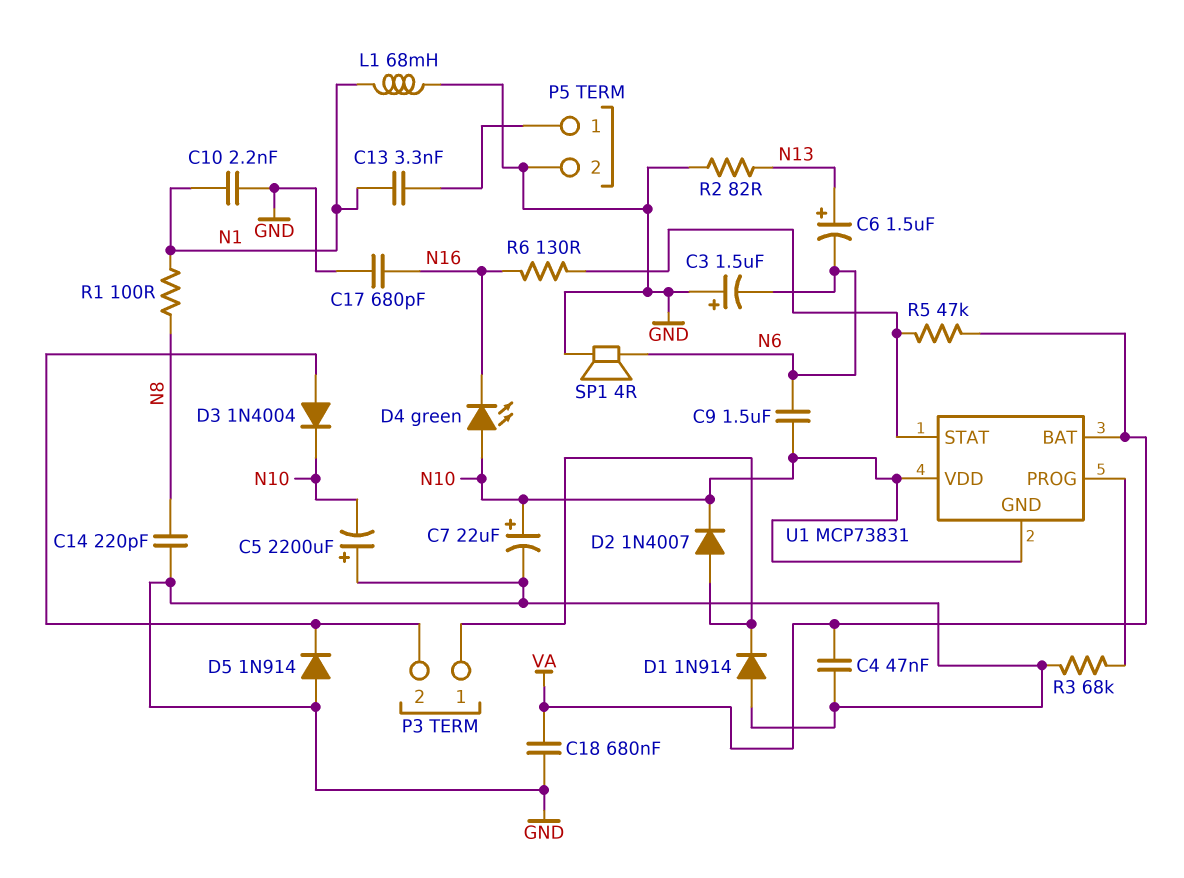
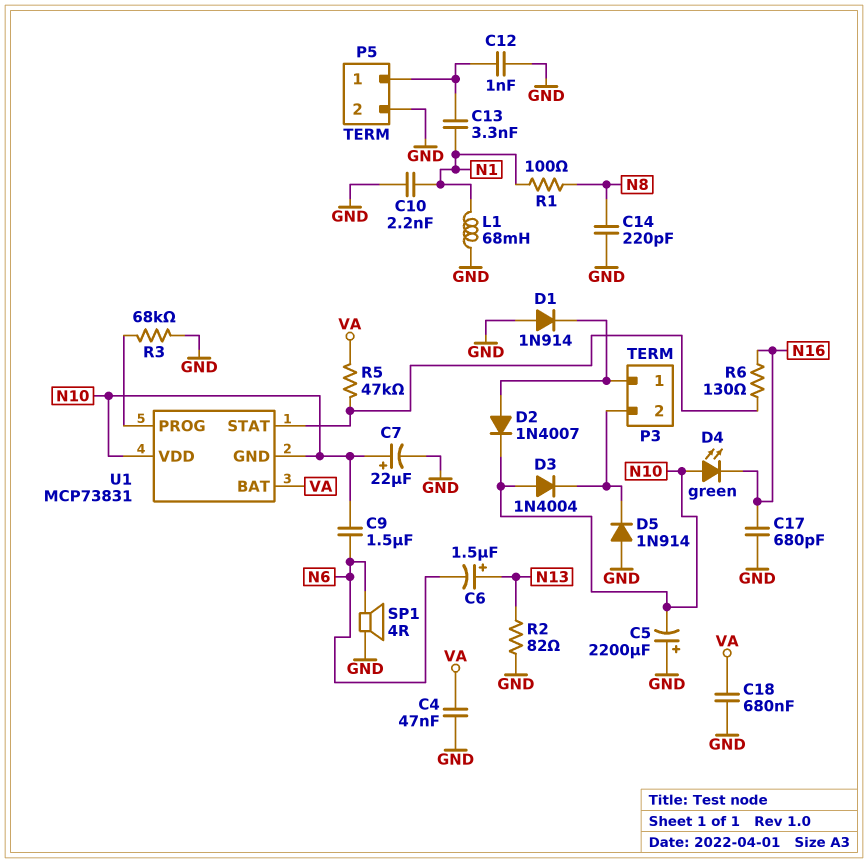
C3: 1.5uF (plus GND, minus N6) -> none
C12: none -> 1nF (GND, P5/1)
D3: diode 1N4004 (A P3/2, K N10) -> diode 1N4004 (A N10, K P3/2)

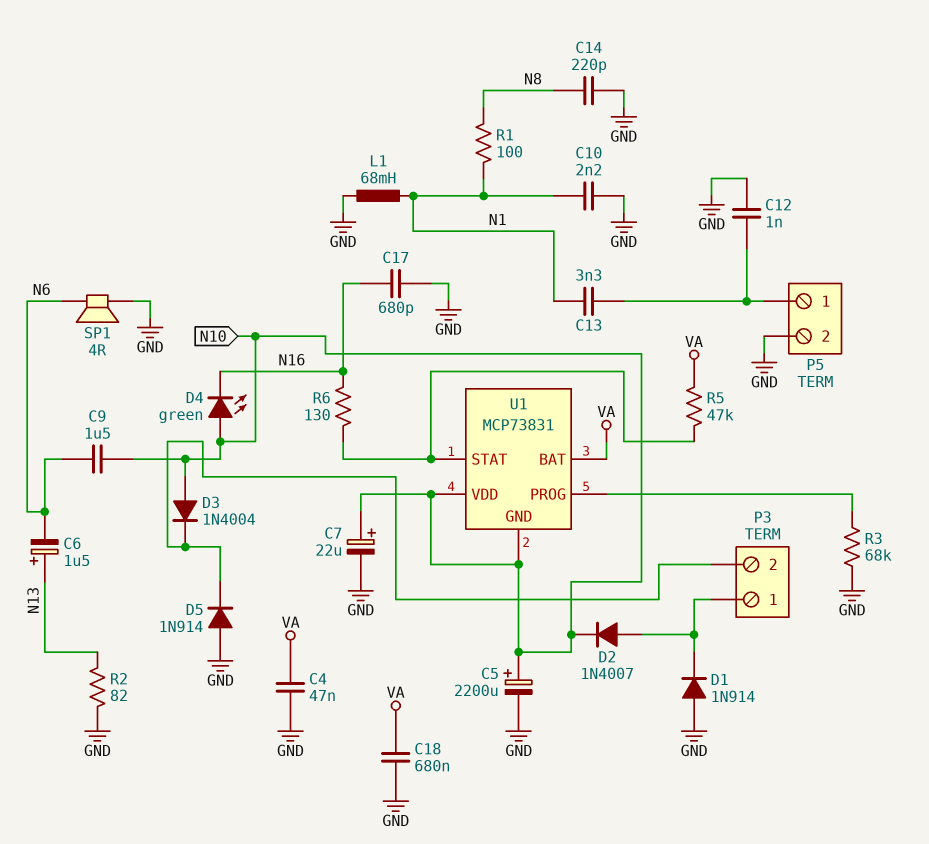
C5: 2200uF (plus GND, minus N10) -> 2200uF (plus N10, minus GND)

